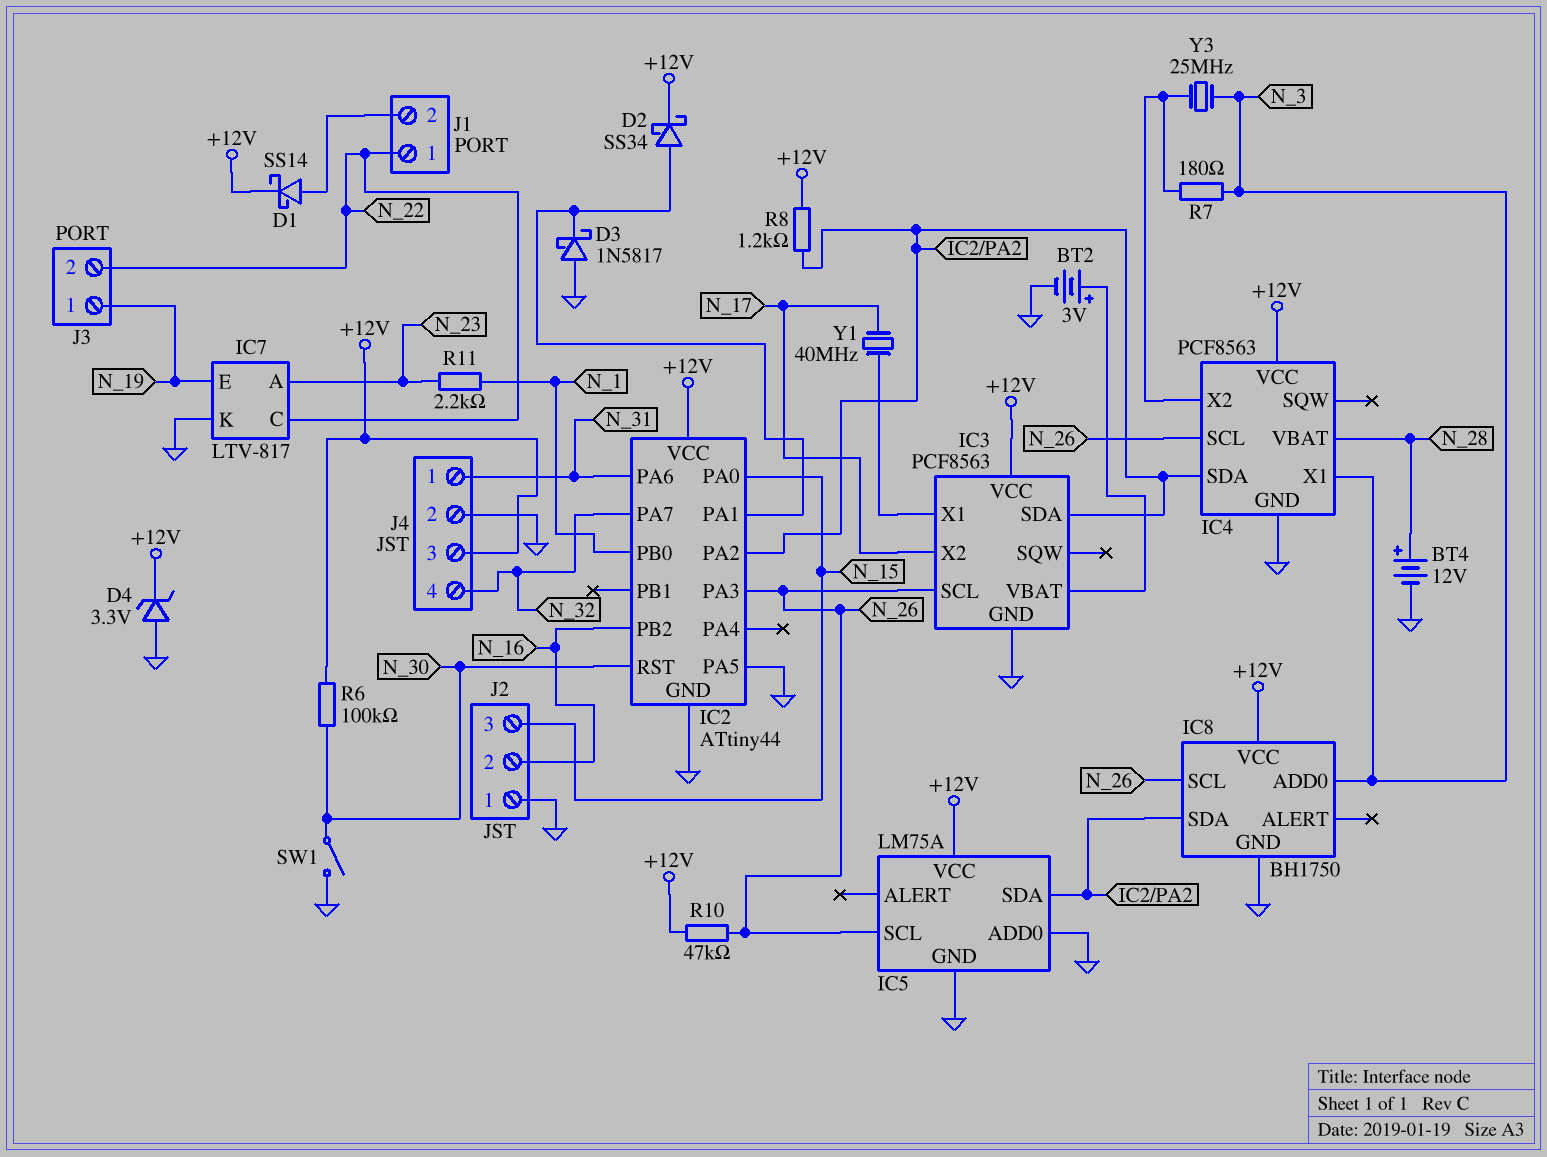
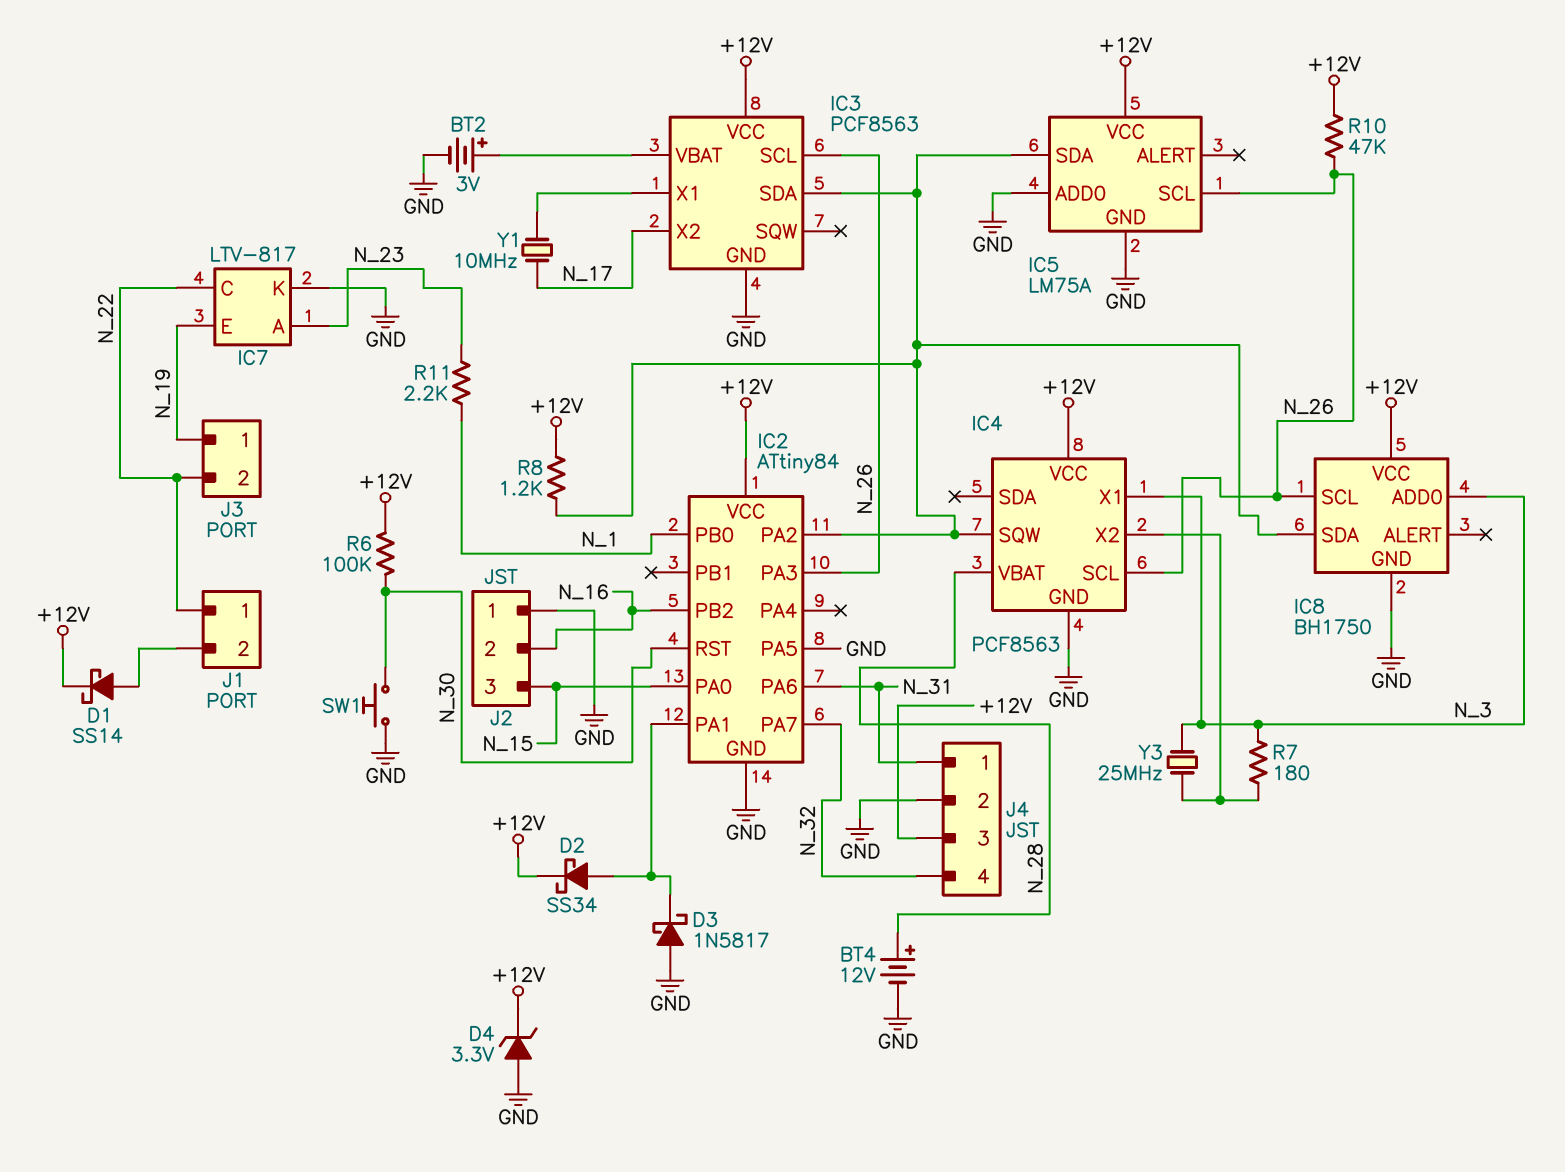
IC2: ATtiny44 -> ATtiny84
IC4 pin SDA: IC2/PA2 -> none
IC4 pin SQW: none -> IC2/PA2
SW1: switch (GND, N_30) -> button (GND, N_30)
Y1: 40MHz (IC3/X1, N_17) -> 10MHz (IC3/X1, N_17)

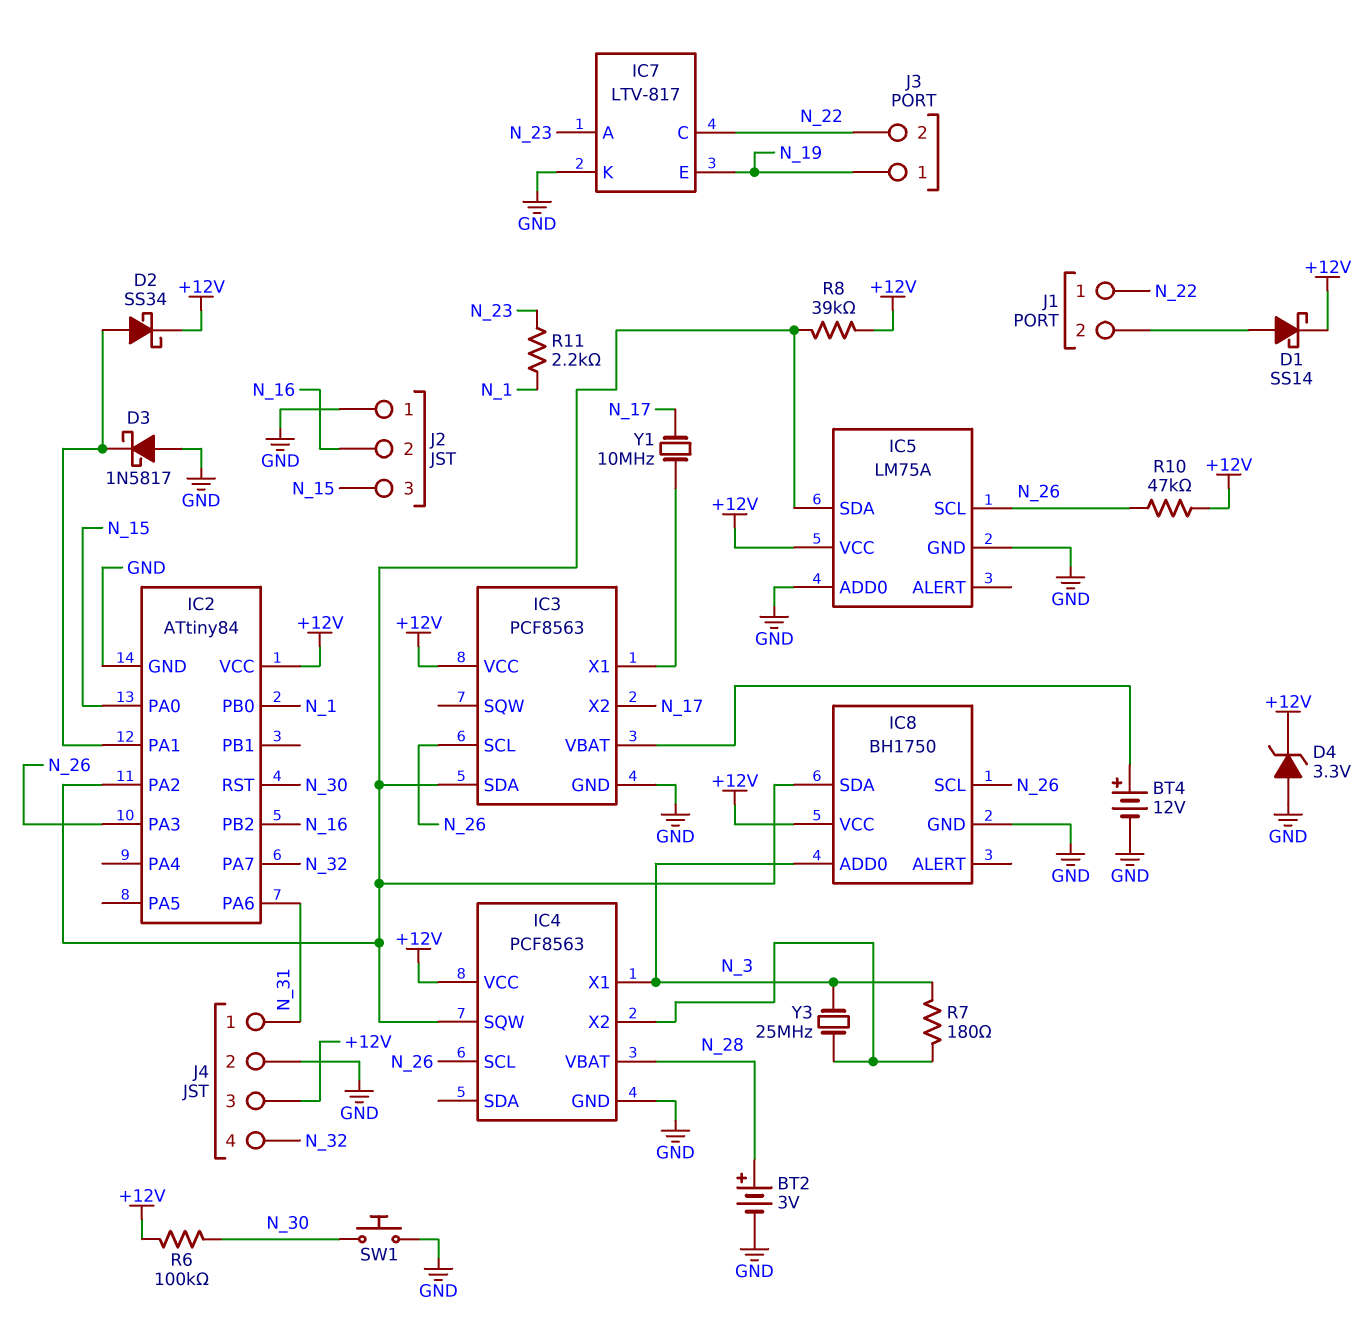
BT2: 3V (plus IC3/VBAT, minus GND) -> 3V (plus N_28, minus GND)
BT4: 12V (plus N_28, minus GND) -> 12V (plus IC3/VBAT, minus GND)
IC2 pin PA5: GND -> none
R8: 1.2k (+12V, IC2/PA2) -> 39k (+12V, IC2/PA2)

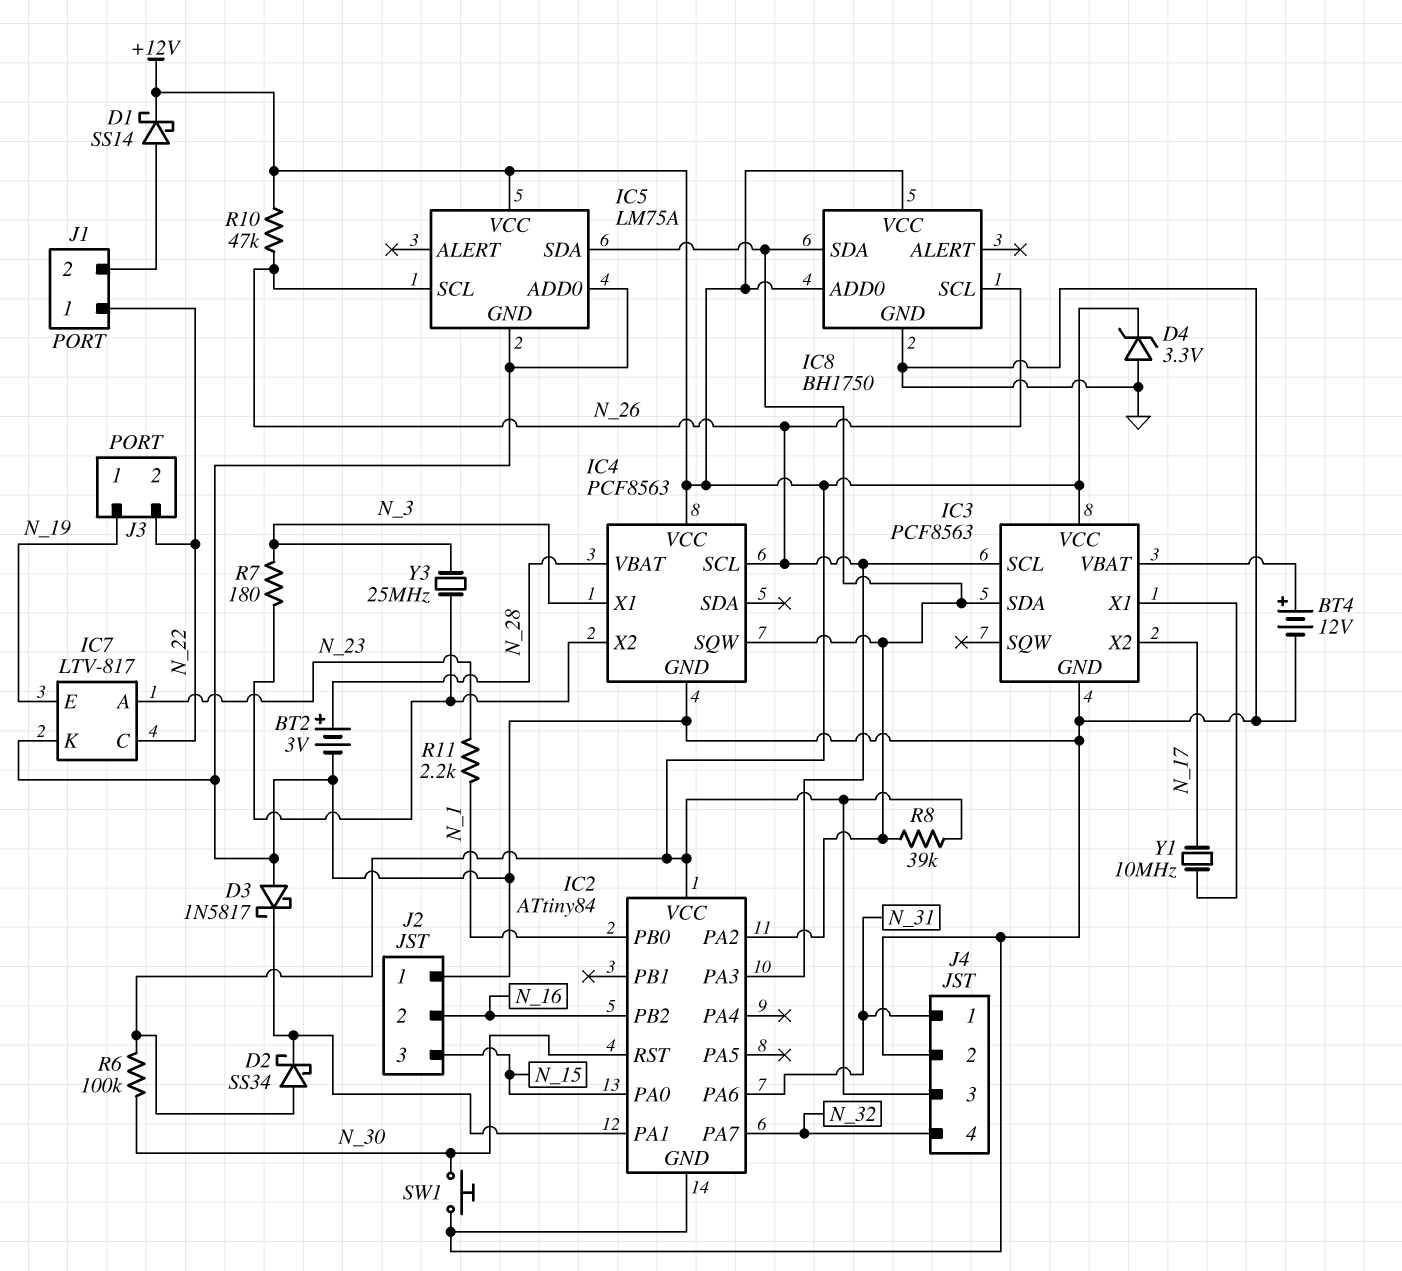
D2: schottky SS34 (A IC2/PA1, K +12V) -> schottky SS34 (A +12V, K IC2/PA1)
IC8 pin ADD0: N_3 -> +12V

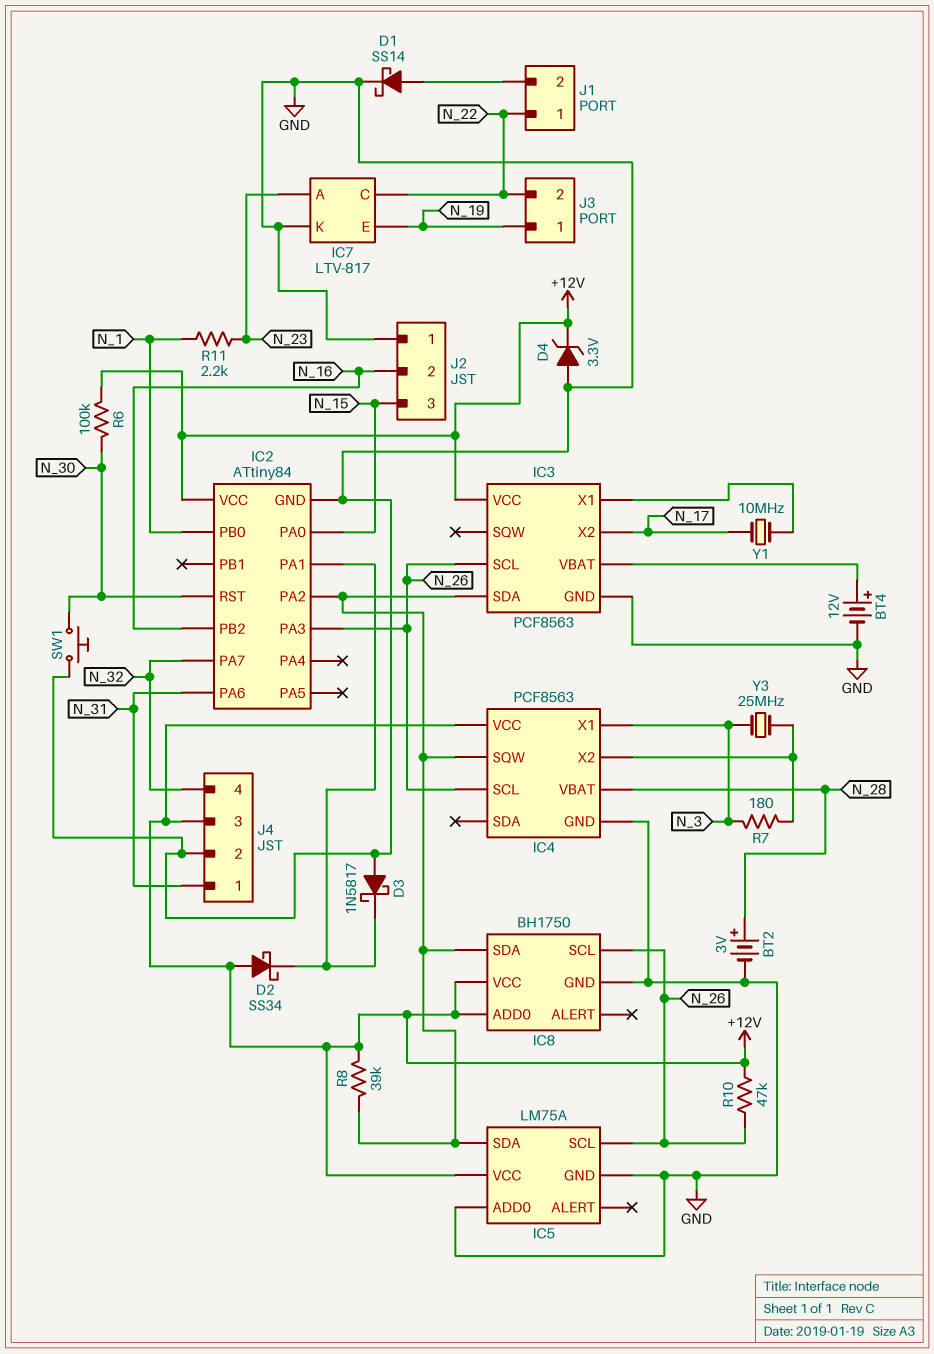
D1: schottky SS14 (A J1/2, K +12V) -> schottky SS14 (A J1/2, K GND)

